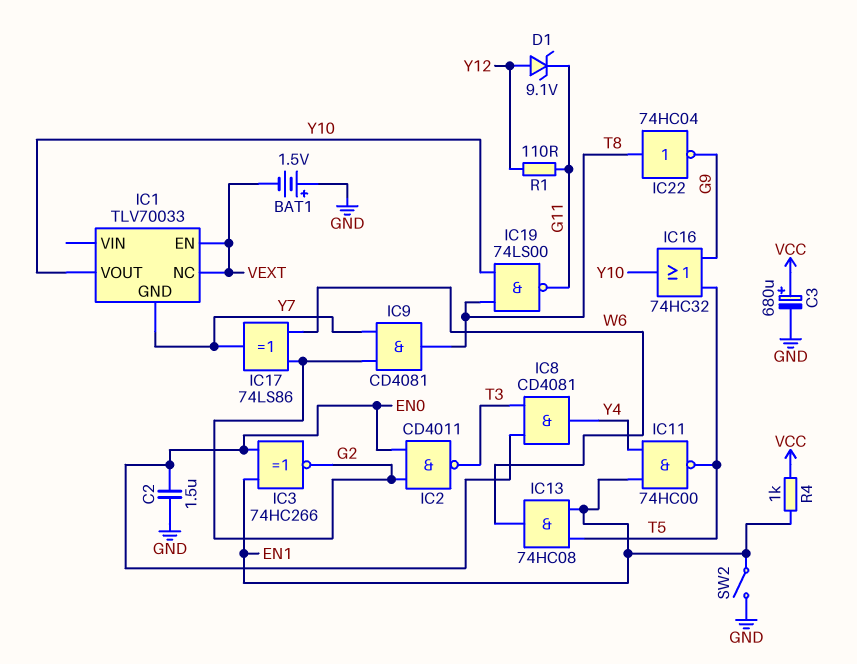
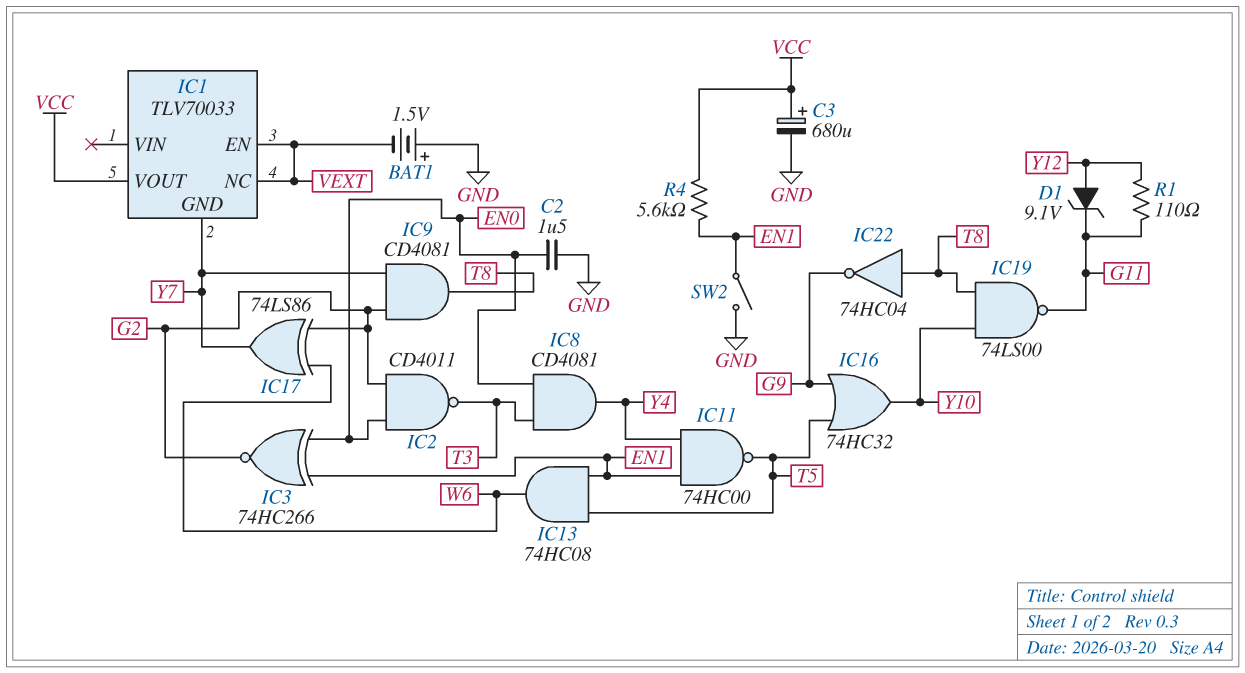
IC1 pin VOUT: Y10 -> VCC
R4: 1k (EN1, VCC) -> 5.6k (EN1, VCC)

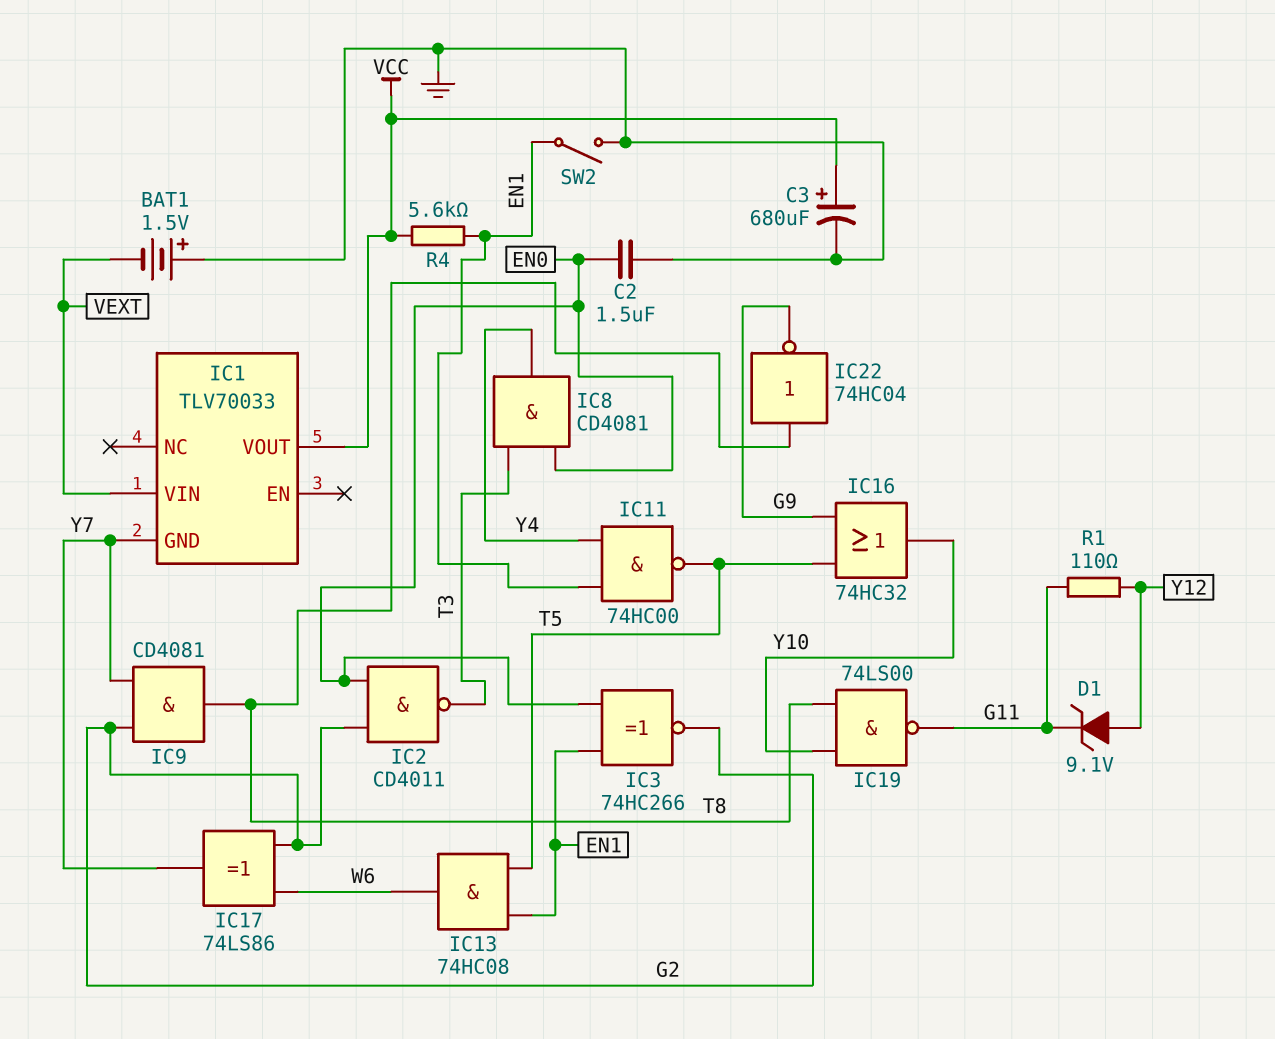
IC1 pin EN: VEXT -> none
IC1 pin NC: VEXT -> none
IC1 pin VIN: none -> VEXT

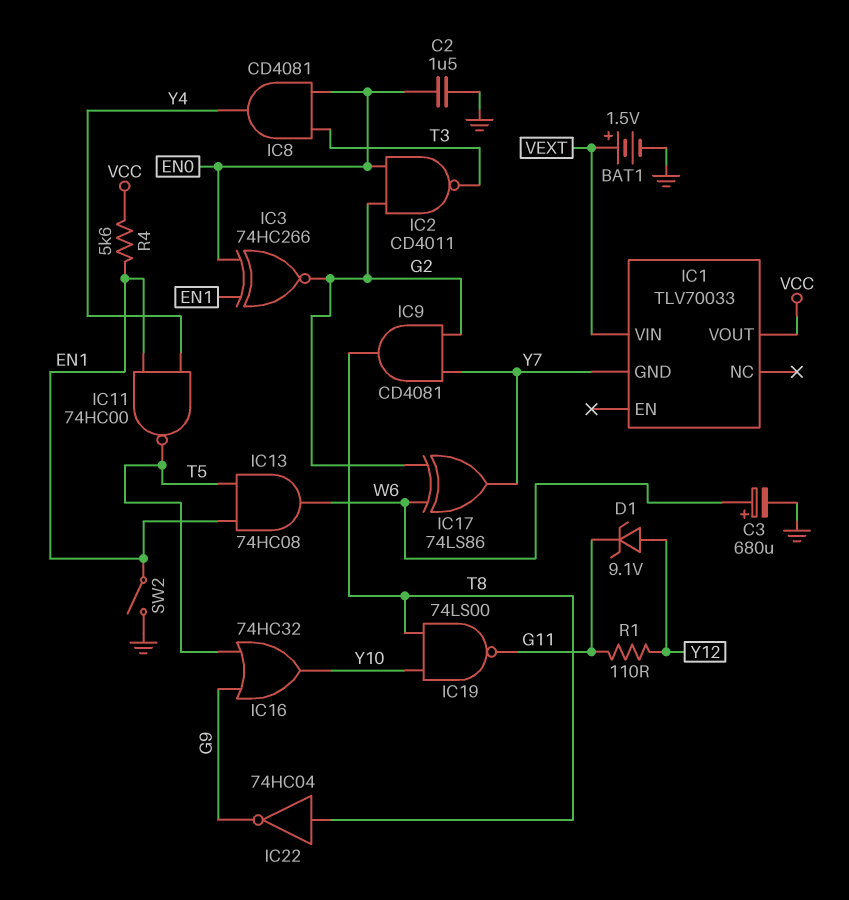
BAT1: 1.5V (plus GND, minus VEXT) -> 1.5V (plus VEXT, minus GND)
C3: 680uF (plus VCC, minus GND) -> 680uF (plus W6, minus GND)

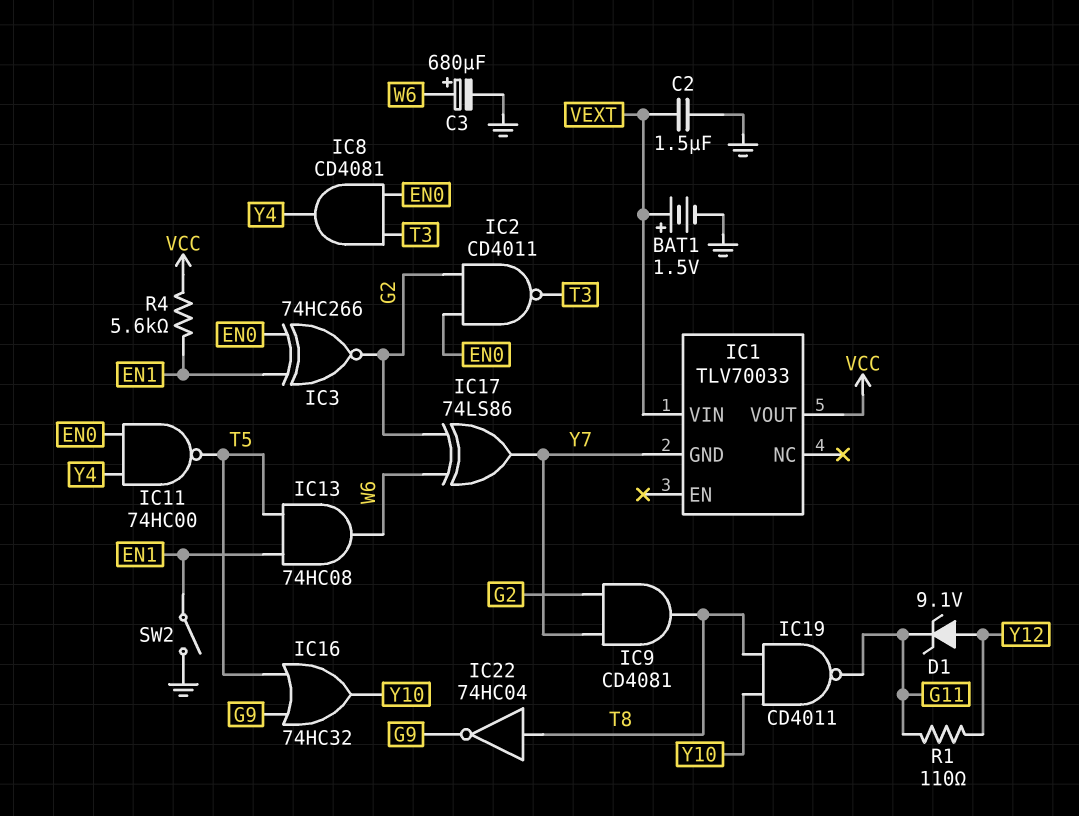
C2: 1.5uF (EN0, GND) -> 1.5uF (GND, VEXT)
IC11: NAND 74HC00 (in EN1, in Y4, out T5) -> NAND 74HC00 (in EN0, in Y4, out T5)
IC19: NAND 74LS00 (in T8, in Y10, out G11) -> NAND CD4011 (in T8, in Y10, out G11)

